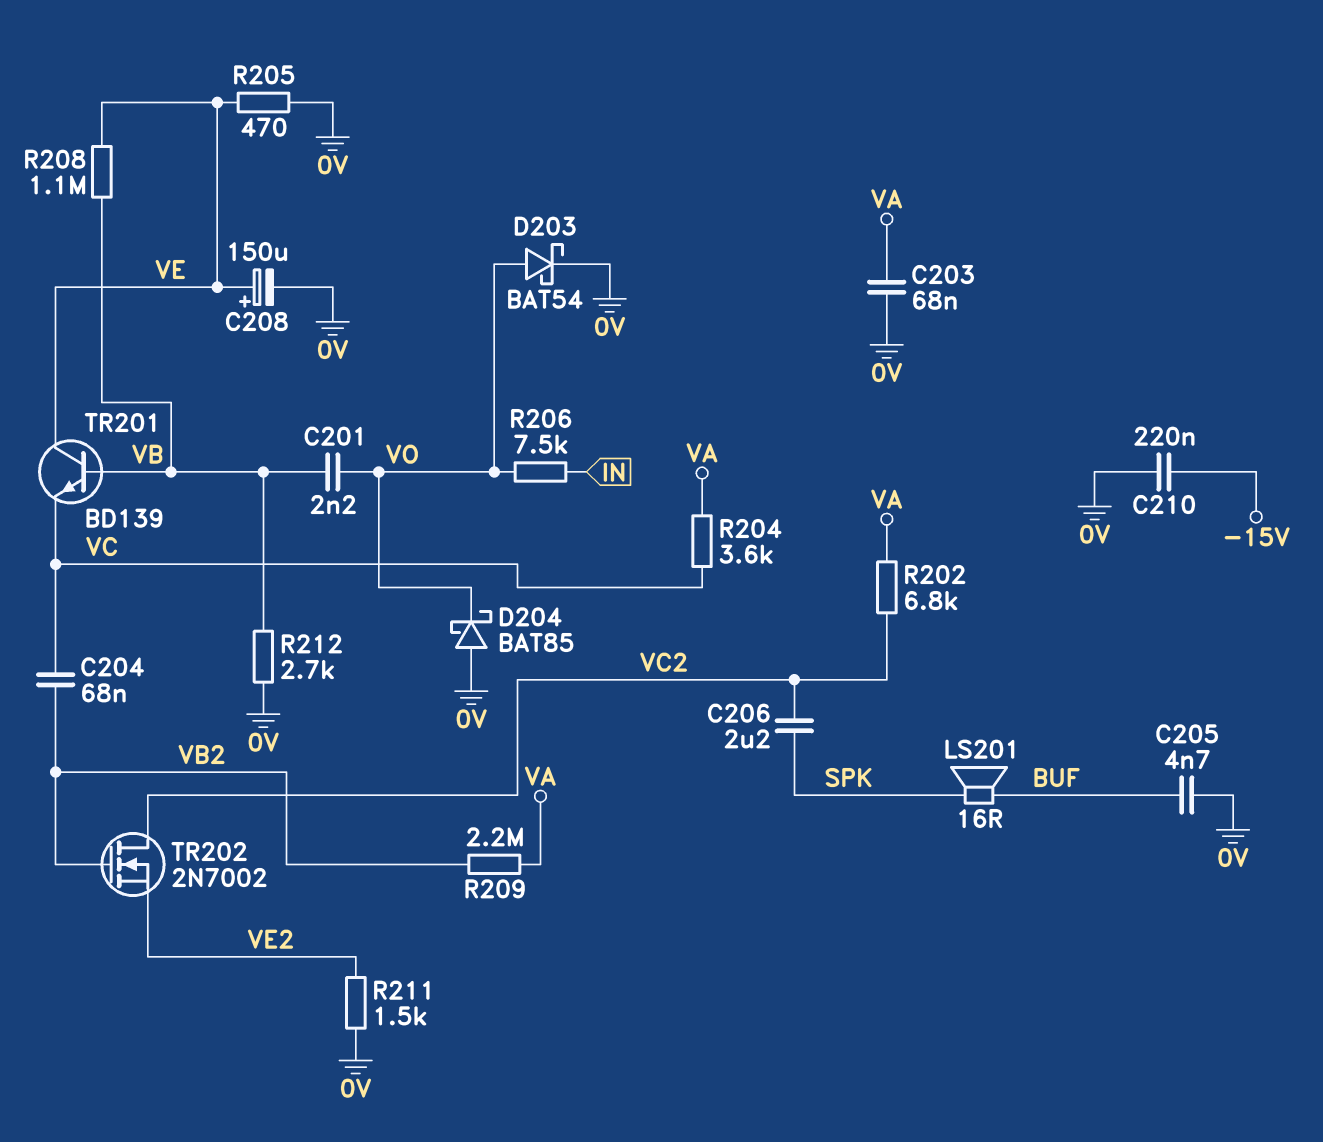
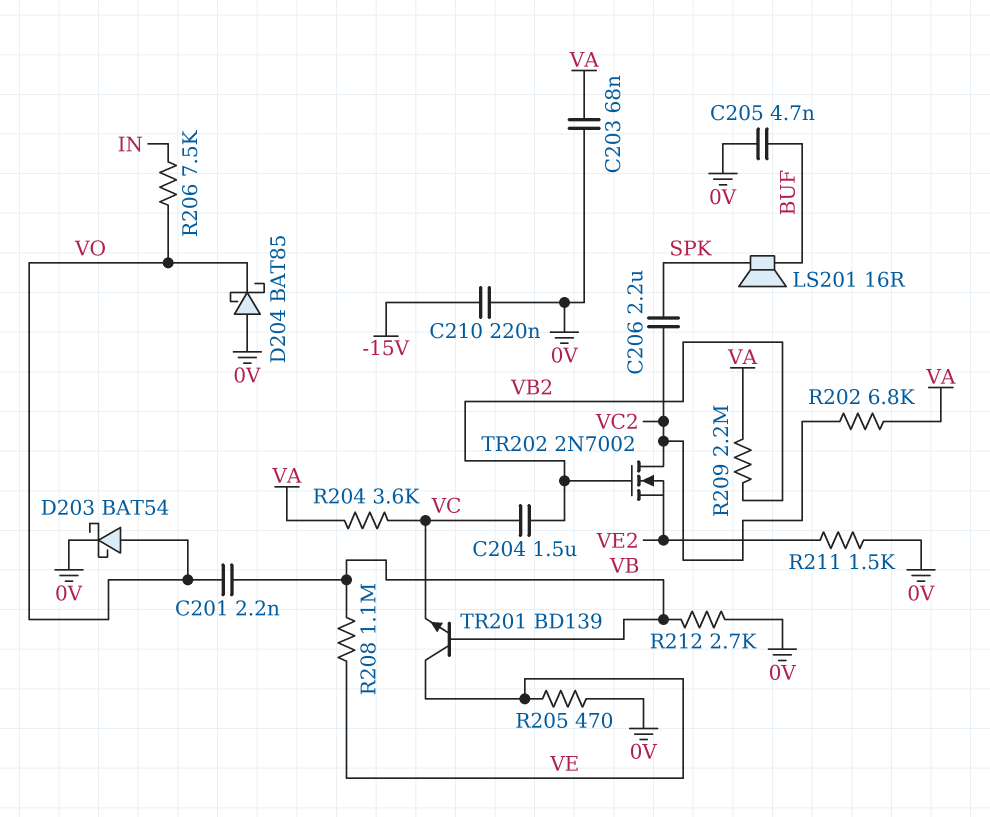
C204: 68nF (VB2, VC) -> 1.5uF (VB2, VC)
C208: 150uF (plus VE, minus 0V) -> none

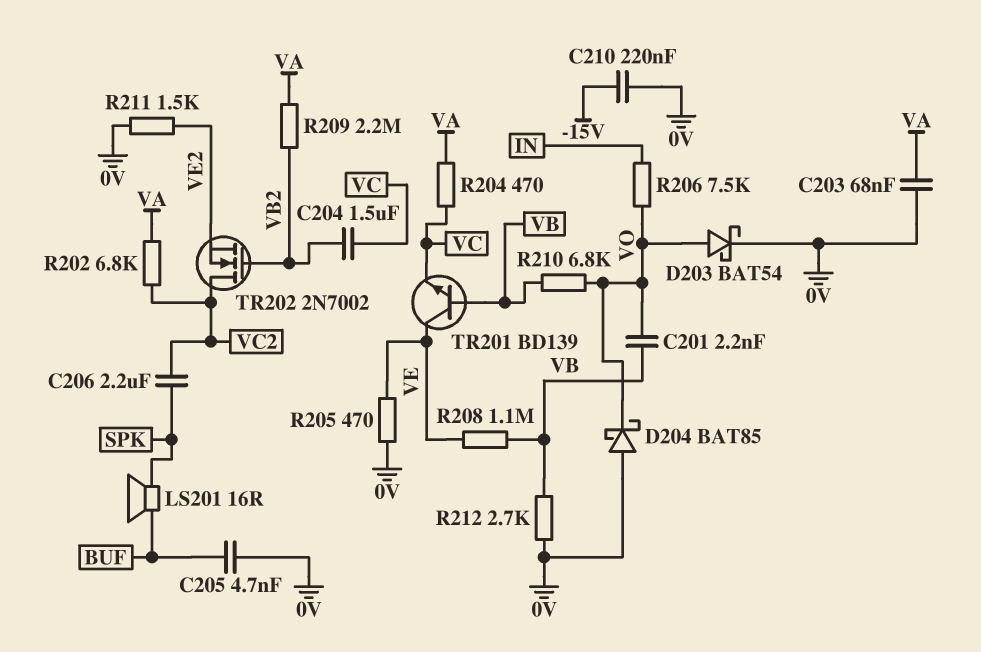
R204: 3.6k (VA, VC) -> 470 (VA, VC)
R210: none -> 6.8k (VB, VO)

